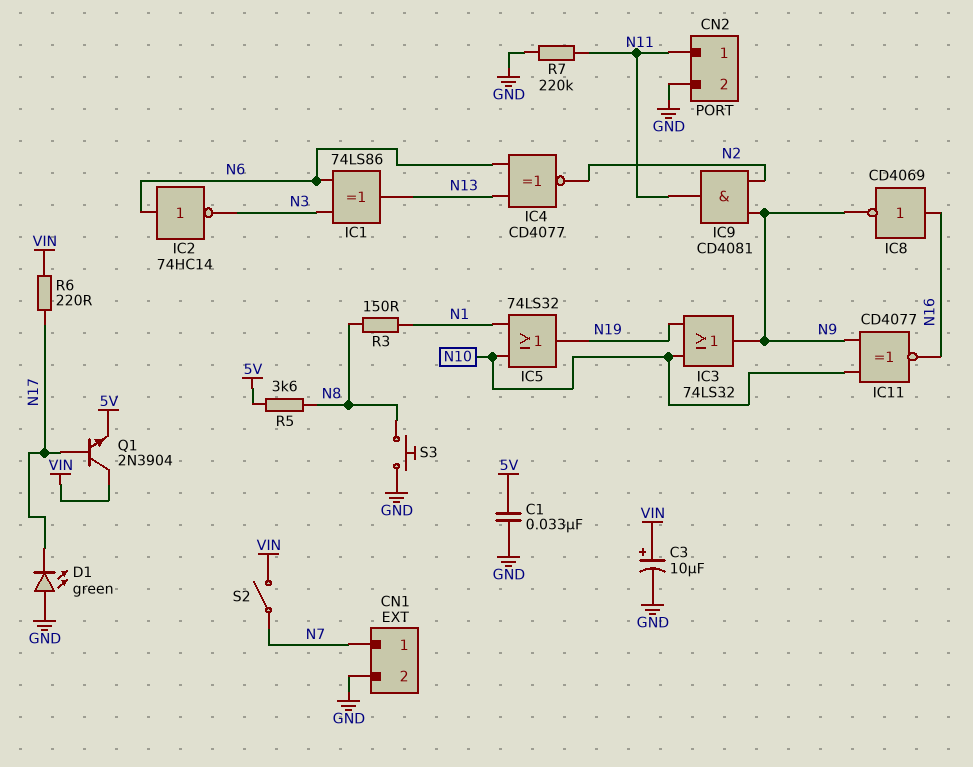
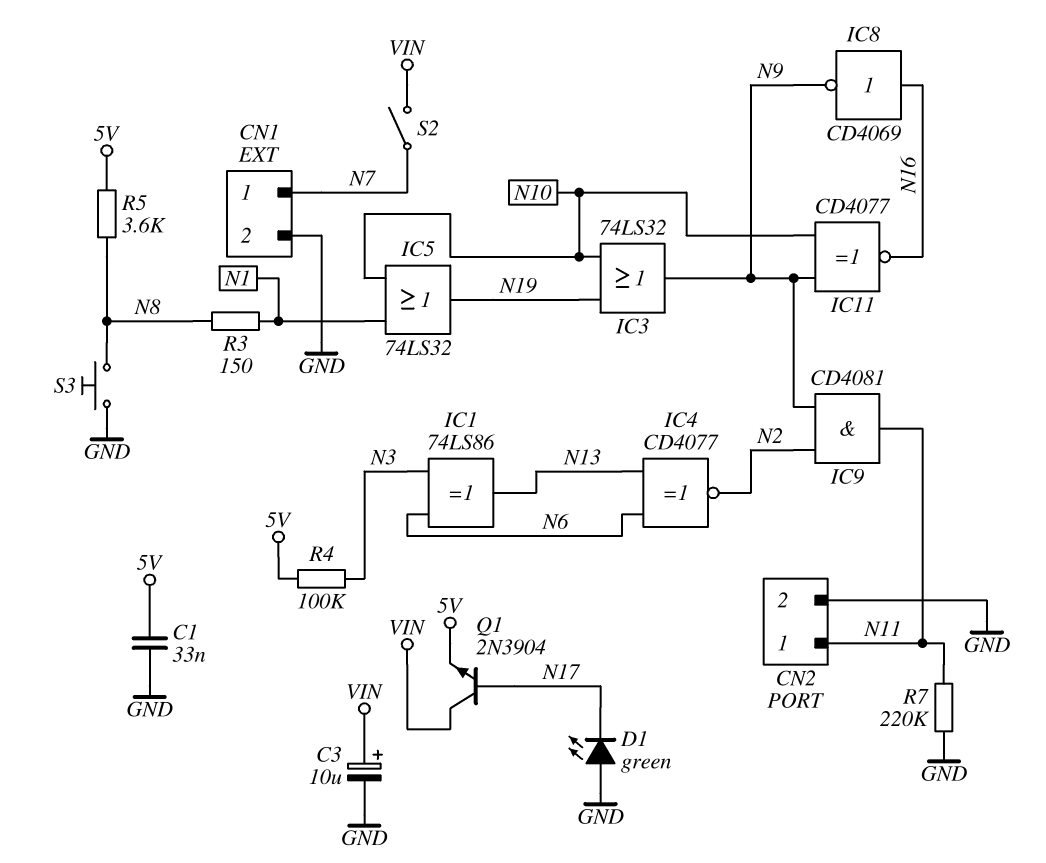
IC2: NOT 74HC14 (in N6, out N3) -> none
R4: none -> 100k (5V, N3)
R6: 220 (N17, VIN) -> none

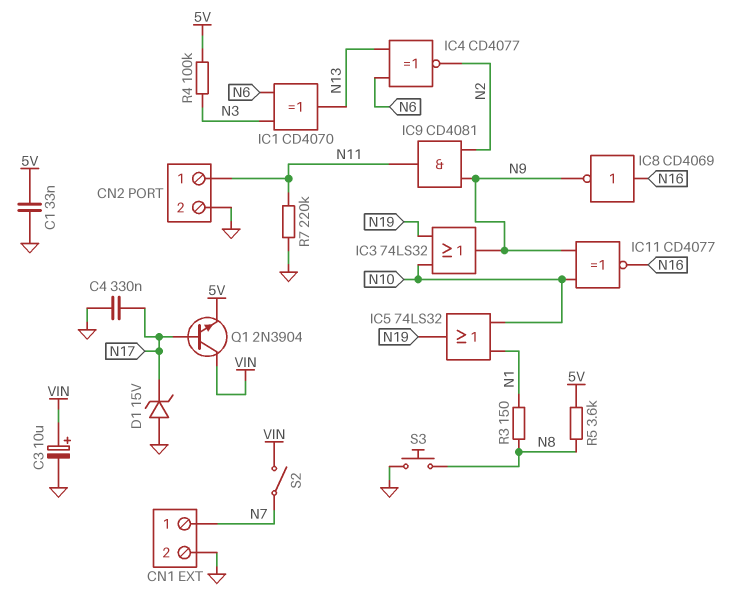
C4: none -> 330nF (GND, N17)
D1: LED green (A GND, K N17) -> zener 15V (A GND, K N17)
IC1: XOR 74LS86 (in N3, in N6, out N13) -> XOR CD4070 (in N3, in N6, out N13)

